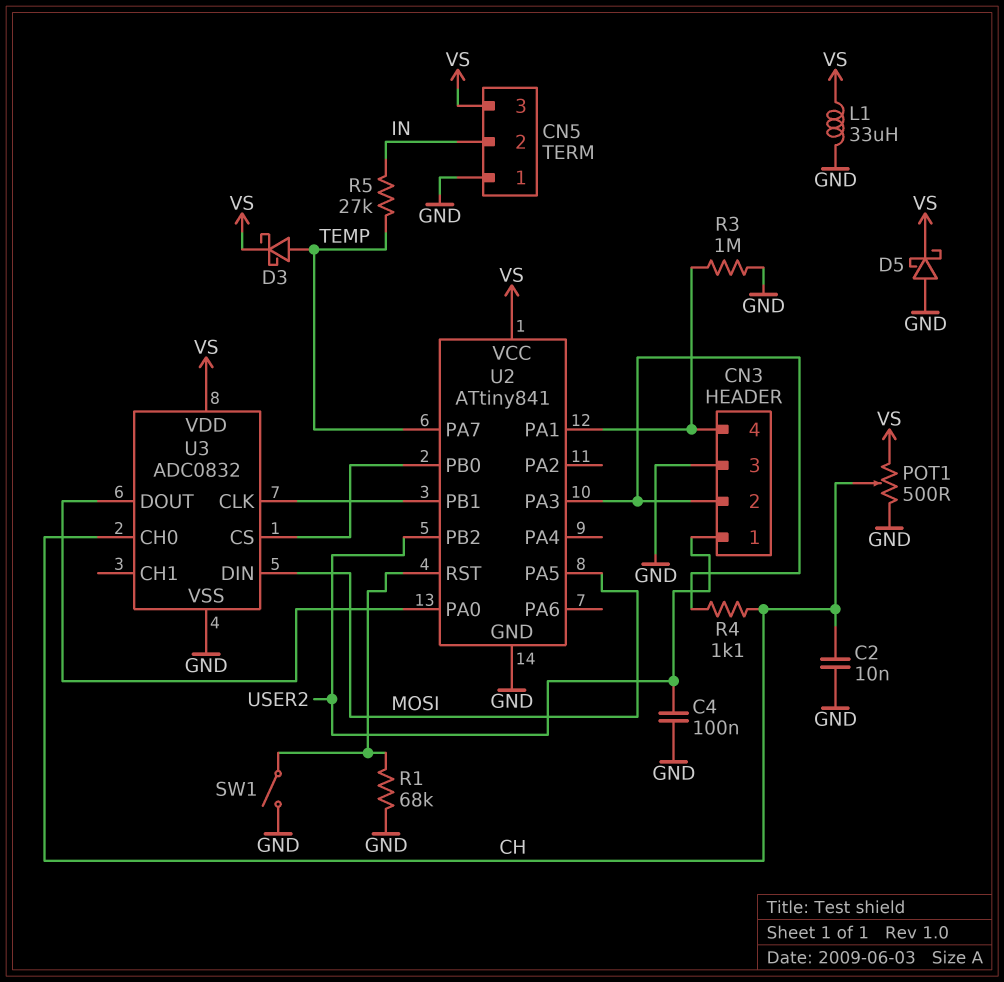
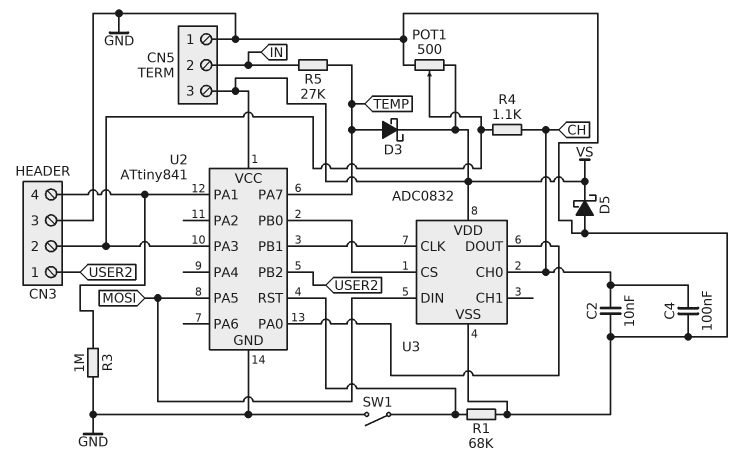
C4: 100nF (GND, USER2) -> 100nF (CH, GND)
L1: 33uH (GND, VS) -> none
POT1: 500 (GND, VS, wiper CH) -> 500 (GND, VS, wiper CN3/2)

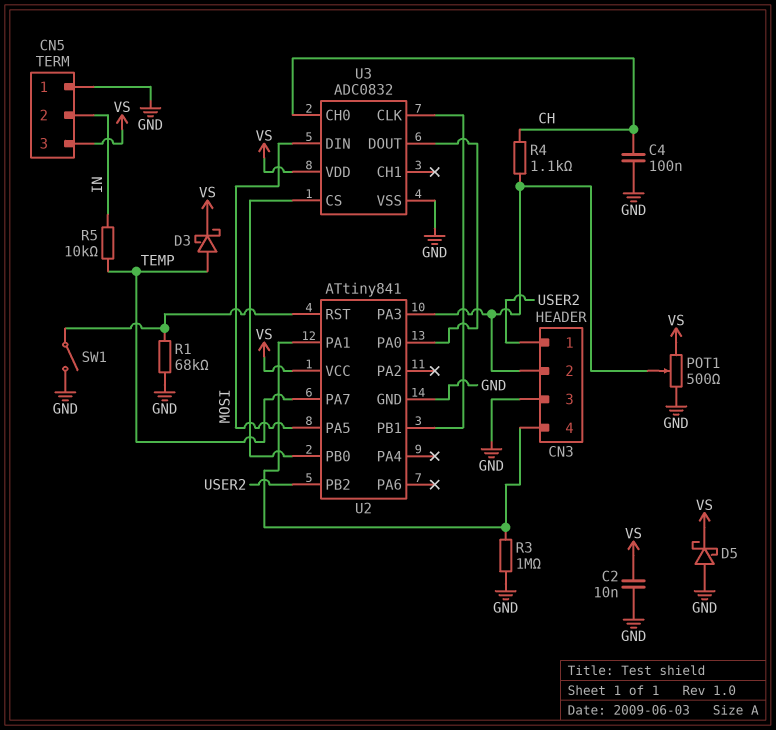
C2: 10nF (CH, GND) -> 10nF (GND, VS)
R5: 27k (IN, TEMP) -> 10k (IN, TEMP)

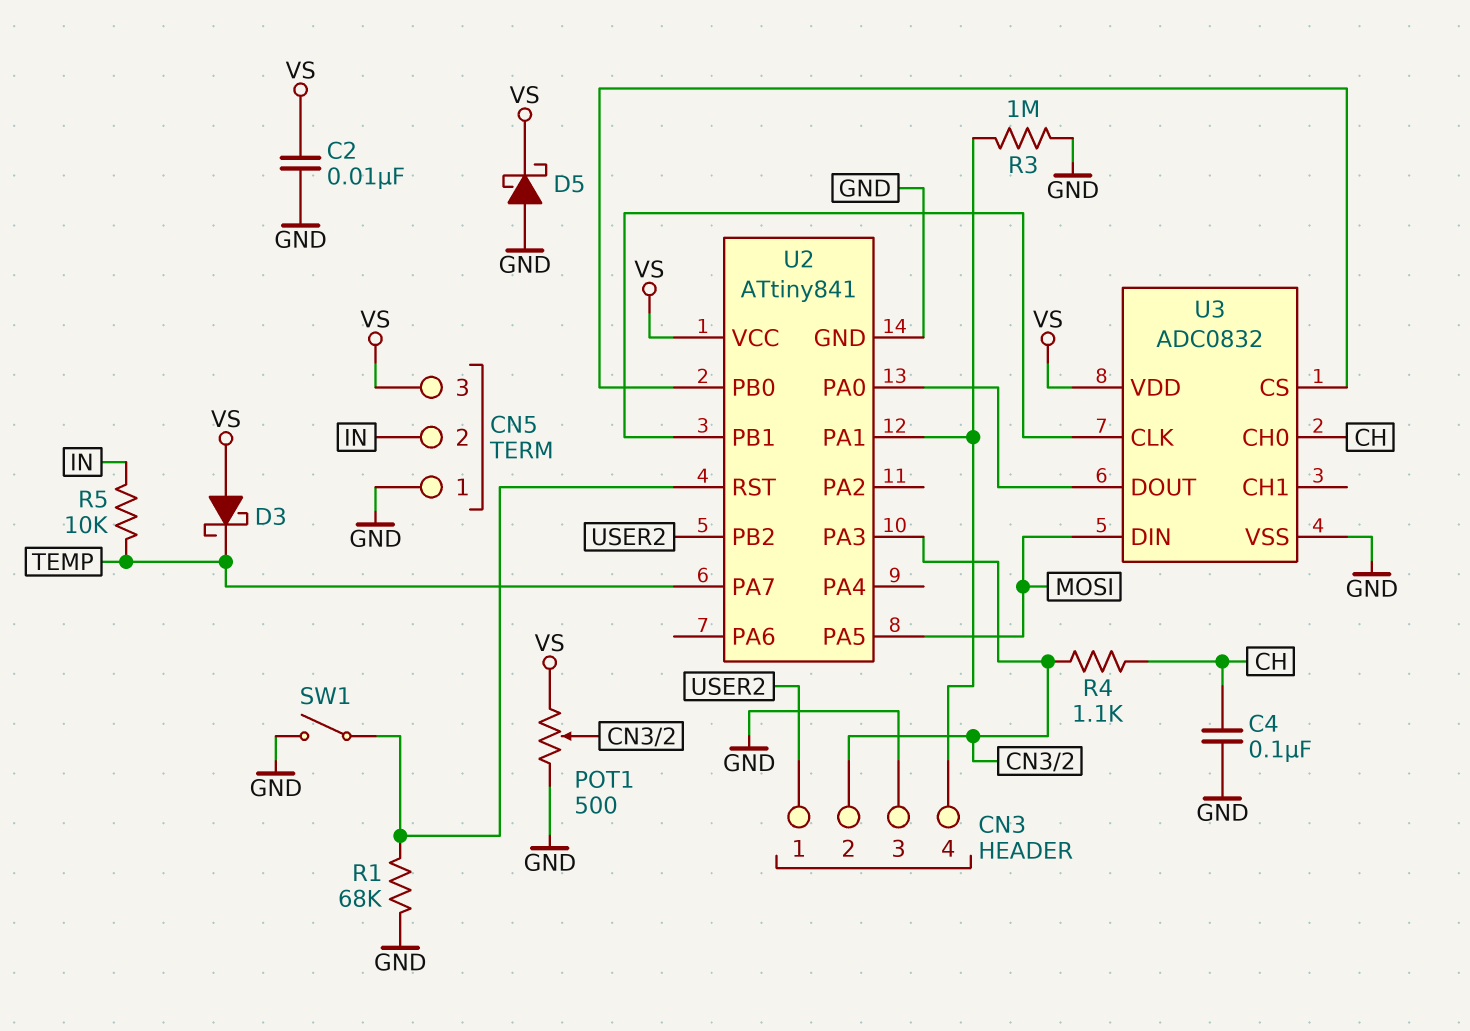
D3: schottky (A TEMP, K VS) -> schottky (A VS, K TEMP)

